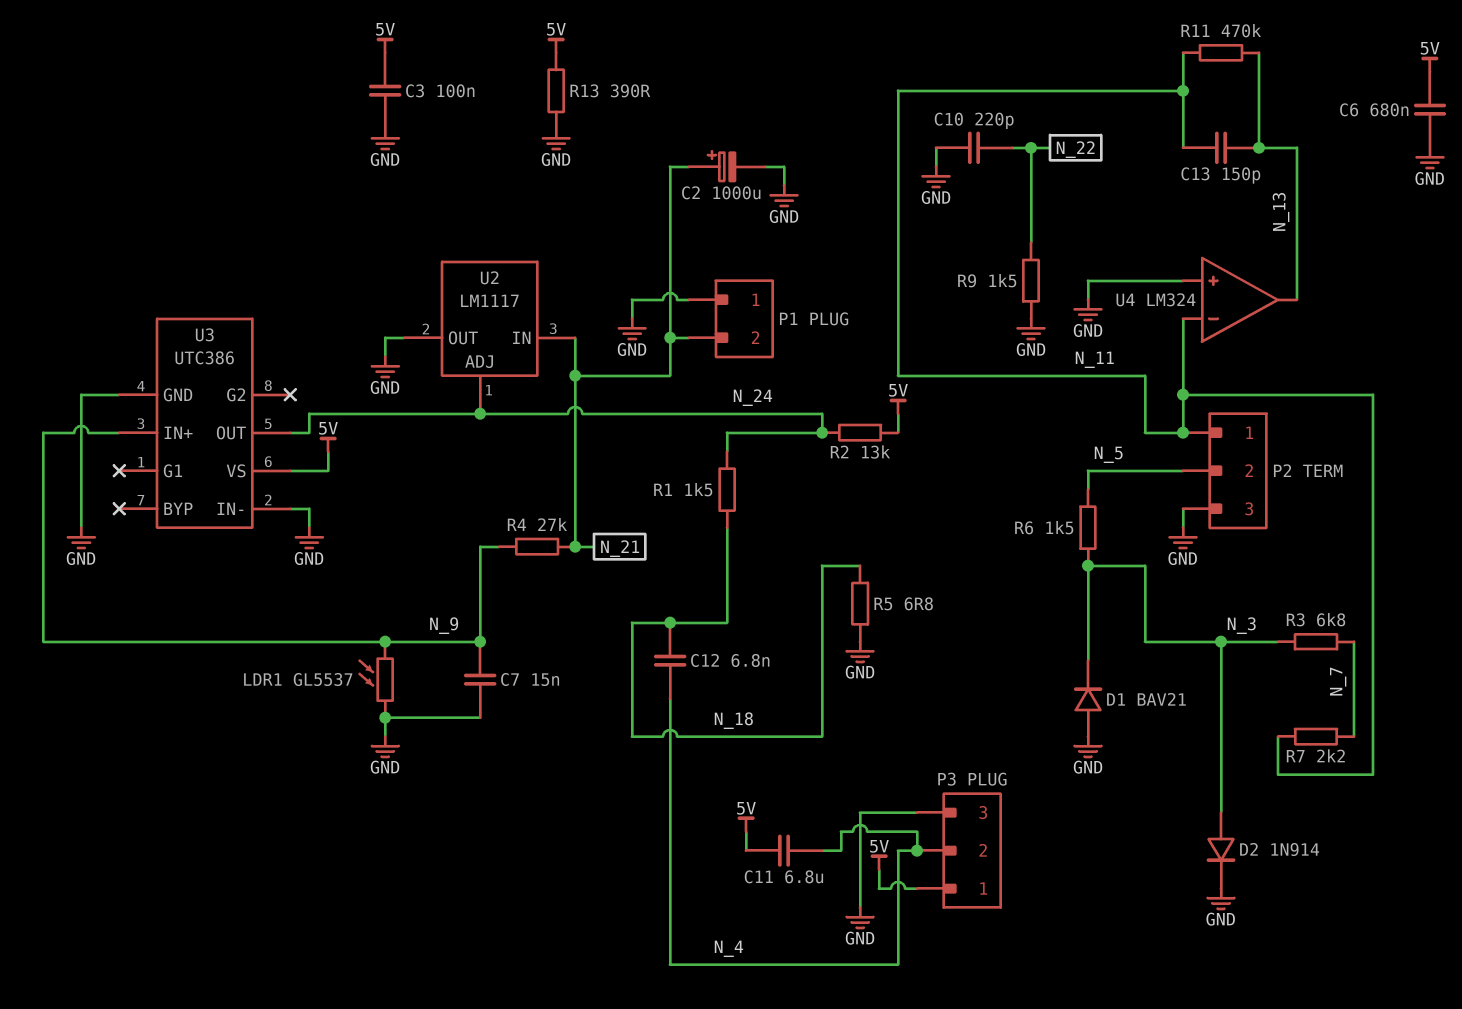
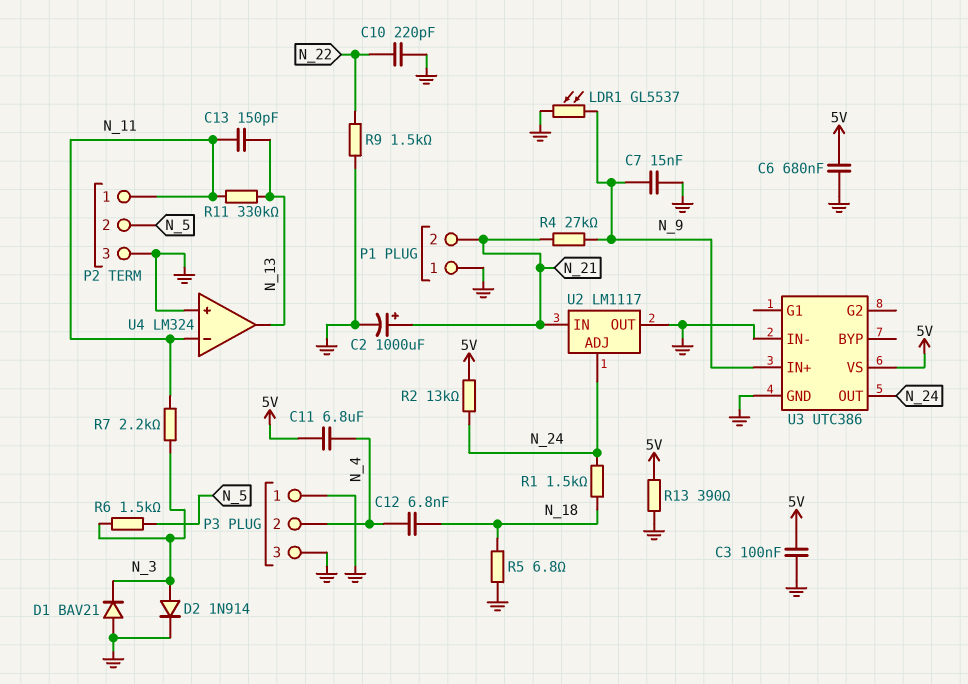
P3 pin 1: 5V -> GND
R3: 6.8k (N_3, N_7) -> none
R7: 2.2k (N_7, N_11) -> 2.2k (N_3, N_11)
R11: 470k (N_11, N_13) -> 330k (N_11, N_13)

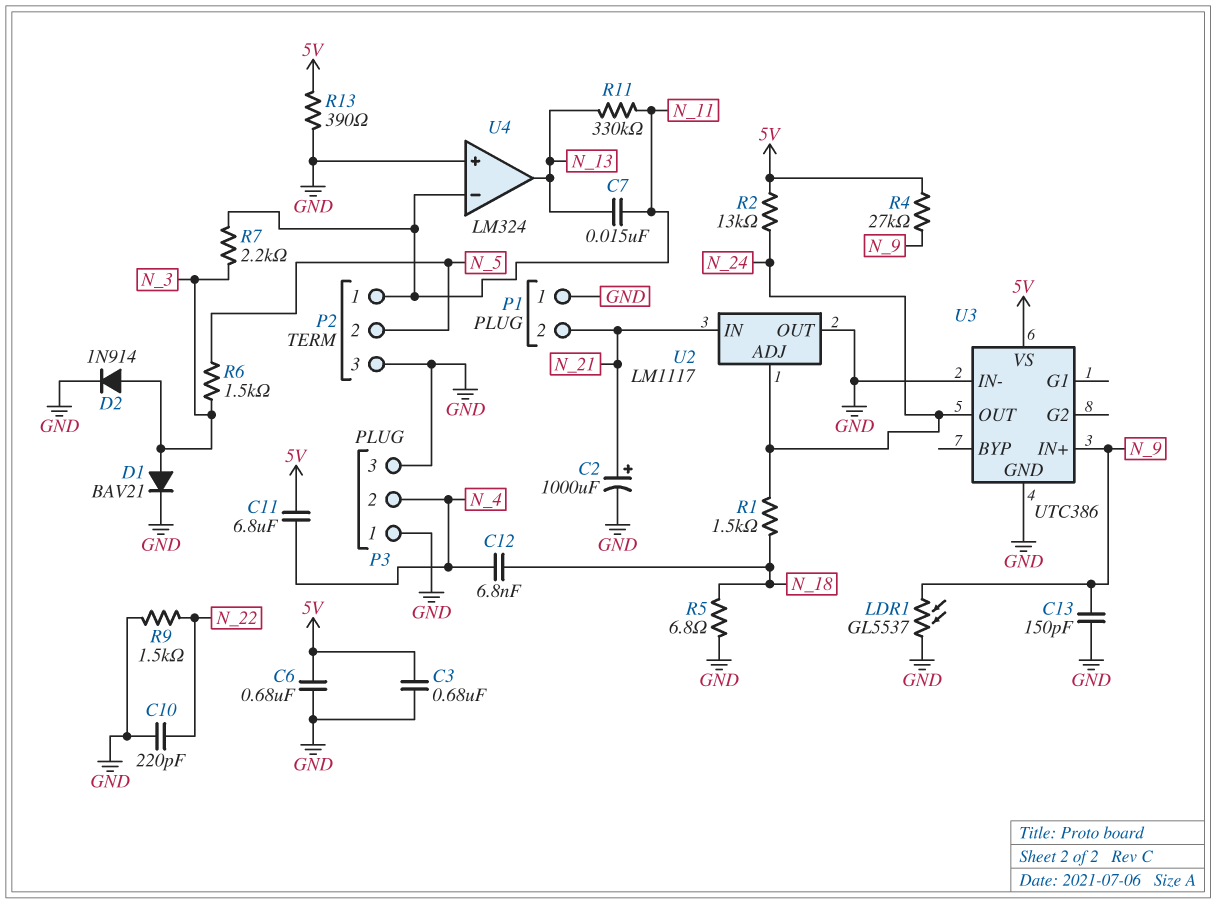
C3: 100nF (5V, GND) -> 680nF (5V, GND)
C7: 15nF (GND, N_9) -> 15nF (N_11, N_13)
C13: 150pF (N_11, N_13) -> 150pF (GND, N_9)
D1: diode BAV21 (A GND, K N_3) -> diode BAV21 (A N_3, K GND)
R4: 27k (N_9, N_21) -> 27k (5V, N_9)

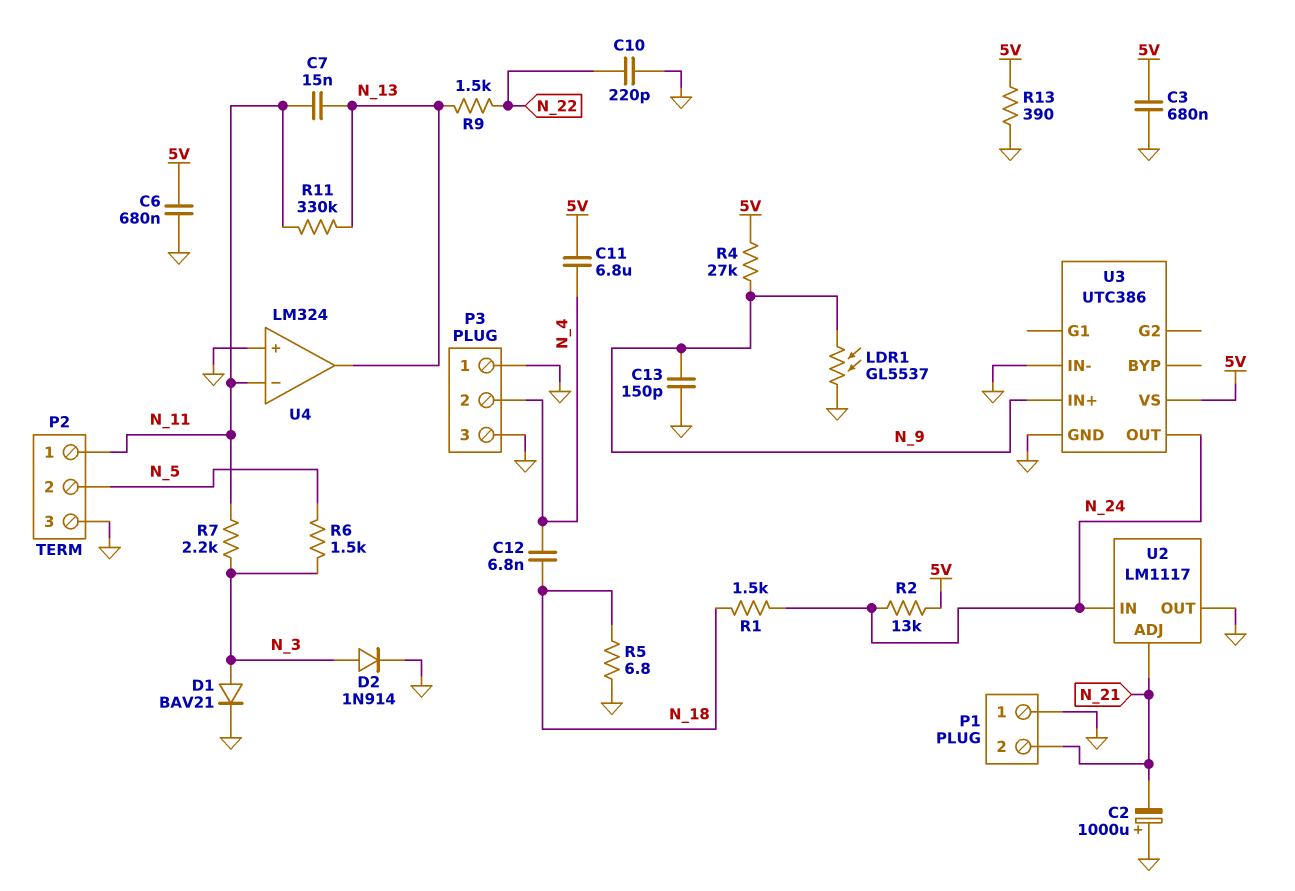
C2: 1000uF (plus N_21, minus GND) -> 1000uF (plus GND, minus N_21)
R9: 1.5k (GND, N_22) -> 1.5k (N_13, N_22)
U2 pin ADJ: N_24 -> N_21
U2 pin IN: N_21 -> N_24

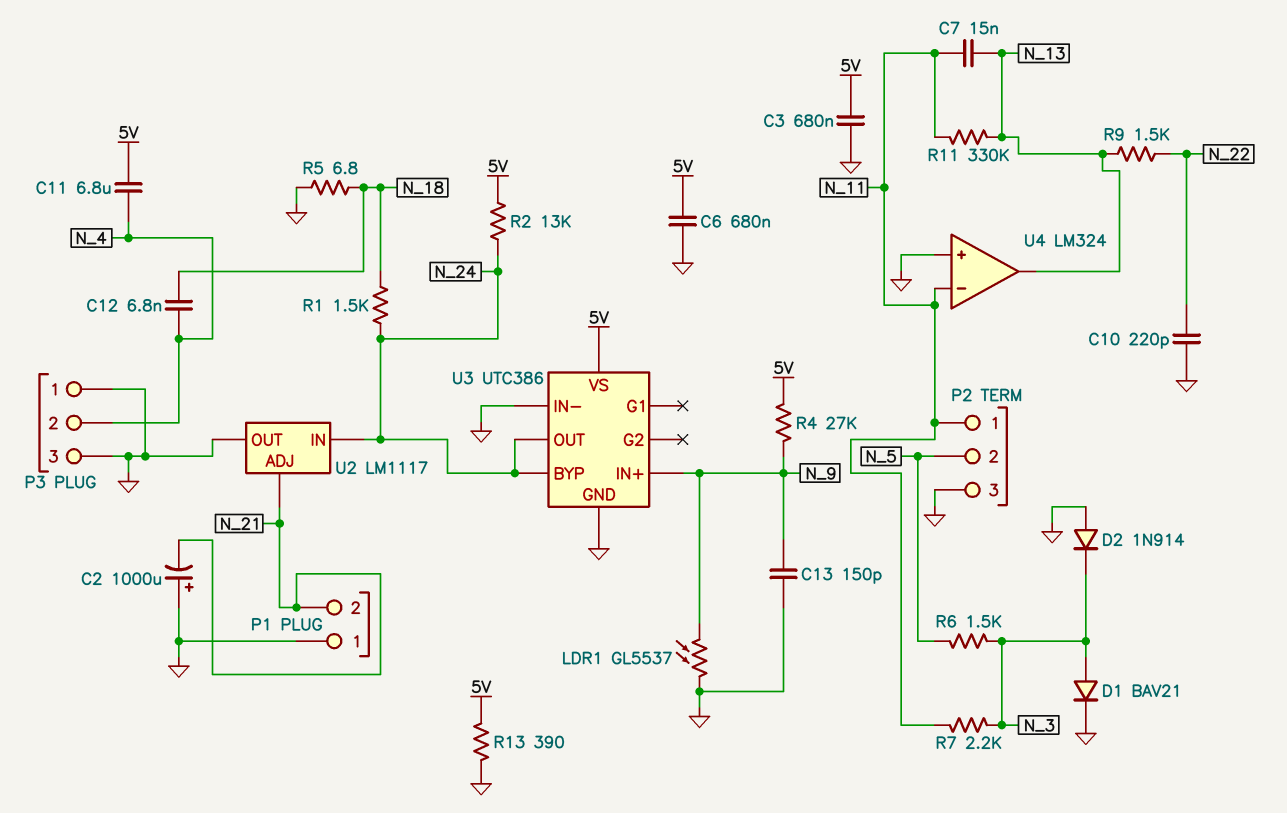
D2: diode 1N914 (A N_3, K GND) -> diode 1N914 (A GND, K N_3)
U3 pin BYP: none -> N_24

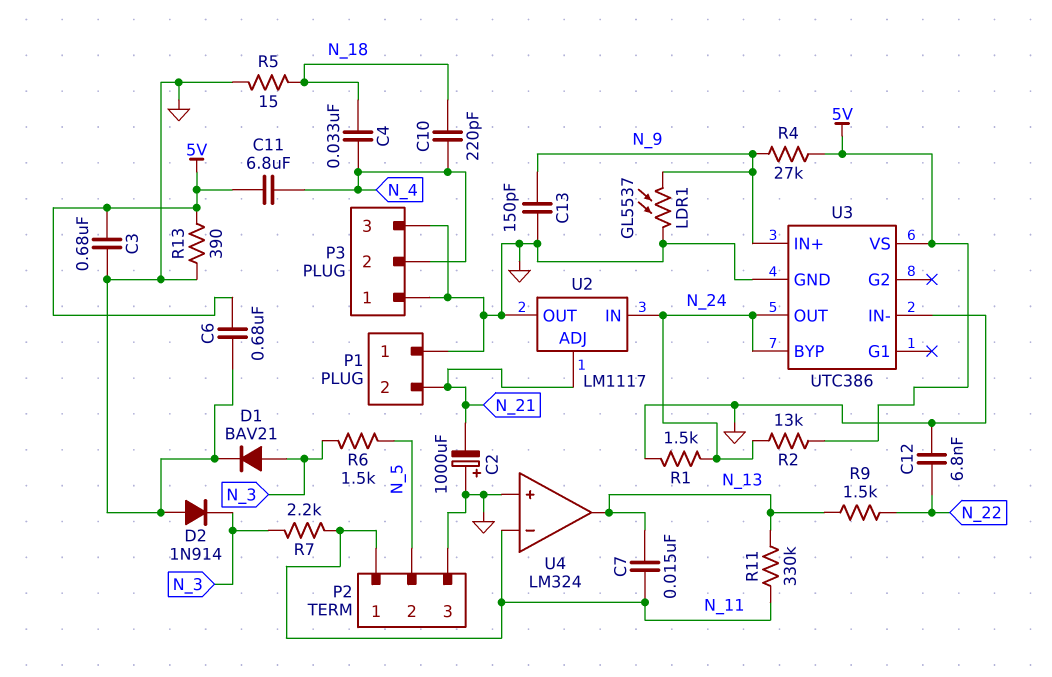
C4: none -> 33nF (N_4, N_18)
C10: 220pF (GND, N_22) -> 220pF (N_4, N_18)
C12: 6.8nF (N_4, N_18) -> 6.8nF (GND, N_22)
R1: 1.5k (N_18, N_24) -> 1.5k (GND, N_24)
R5: 6.8 (GND, N_18) -> 15 (GND, N_18)

